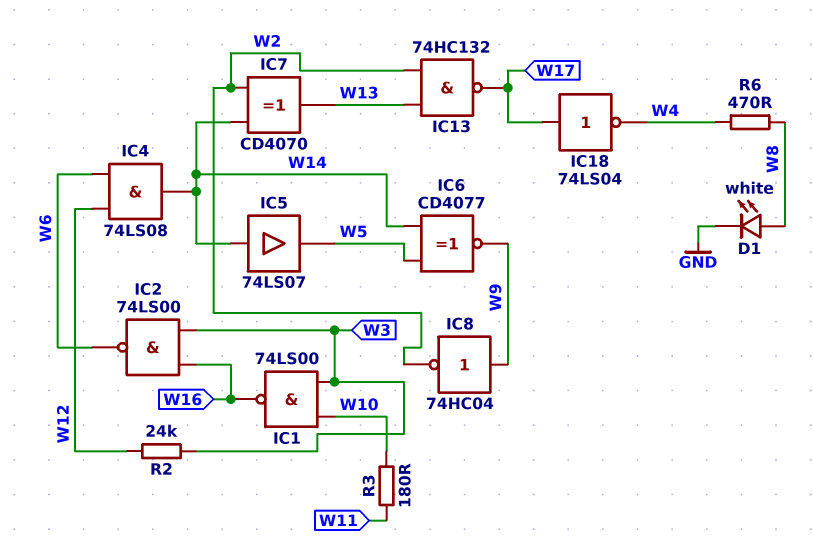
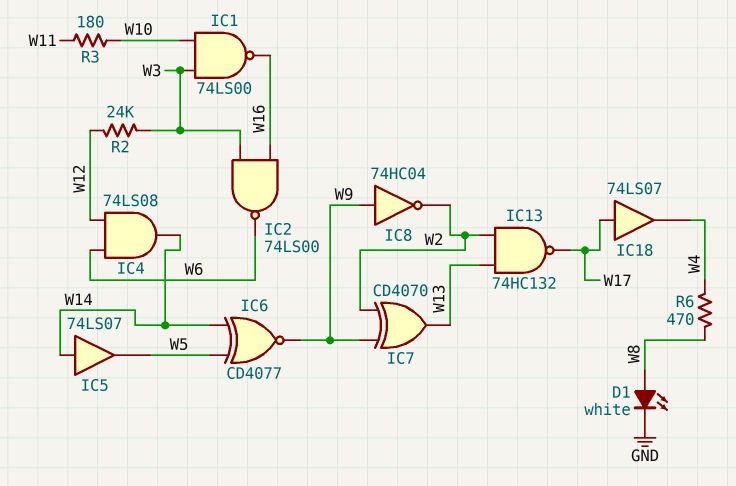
IC7: XOR CD4070 (in W2, in W14, out W13) -> XOR CD4070 (in W2, in W9, out W13)
IC18: NOT 74LS04 (in W17, out W4) -> buffer 74LS07 (in W17, out W4)

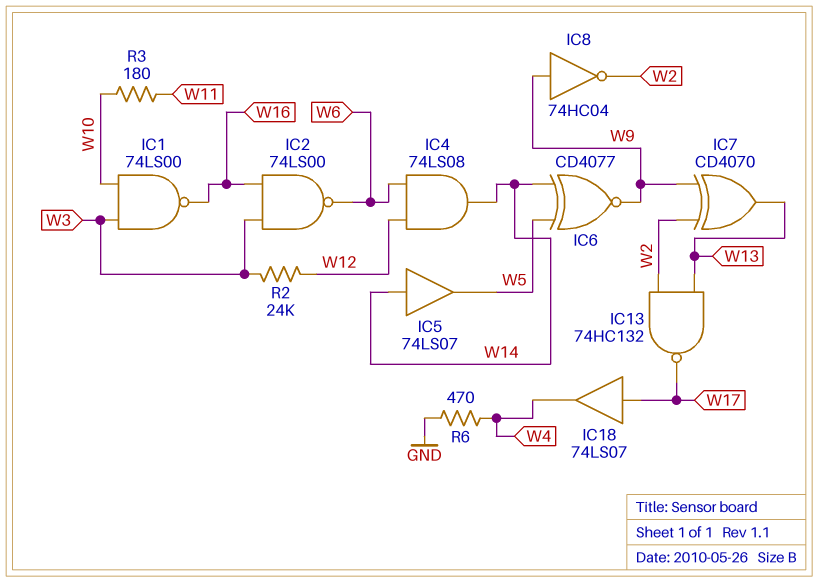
D1: LED white (A W8, K GND) -> none
R6: 470 (W4, W8) -> 470 (GND, W4)

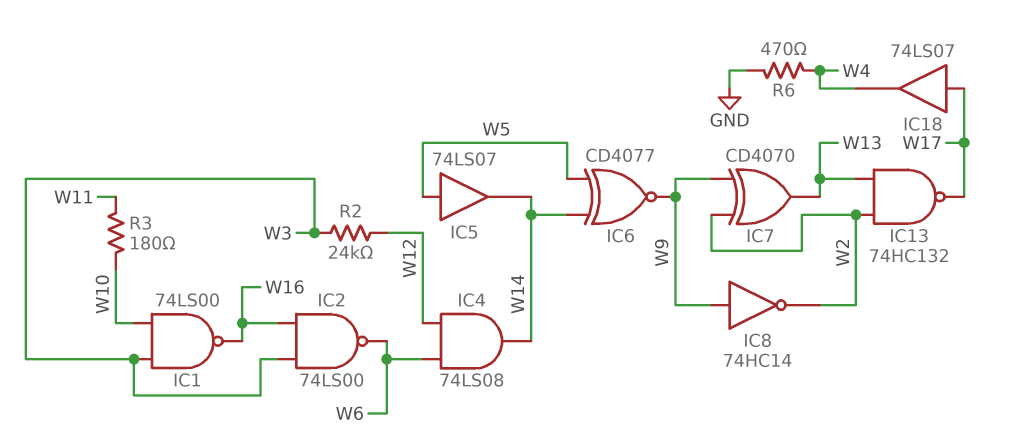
IC5: buffer 74LS07 (in W14, out W5) -> buffer 74LS07 (in W5, out W14)
IC8: NOT 74HC04 (in W9, out W2) -> NOT 74HC14 (in W9, out W2)

